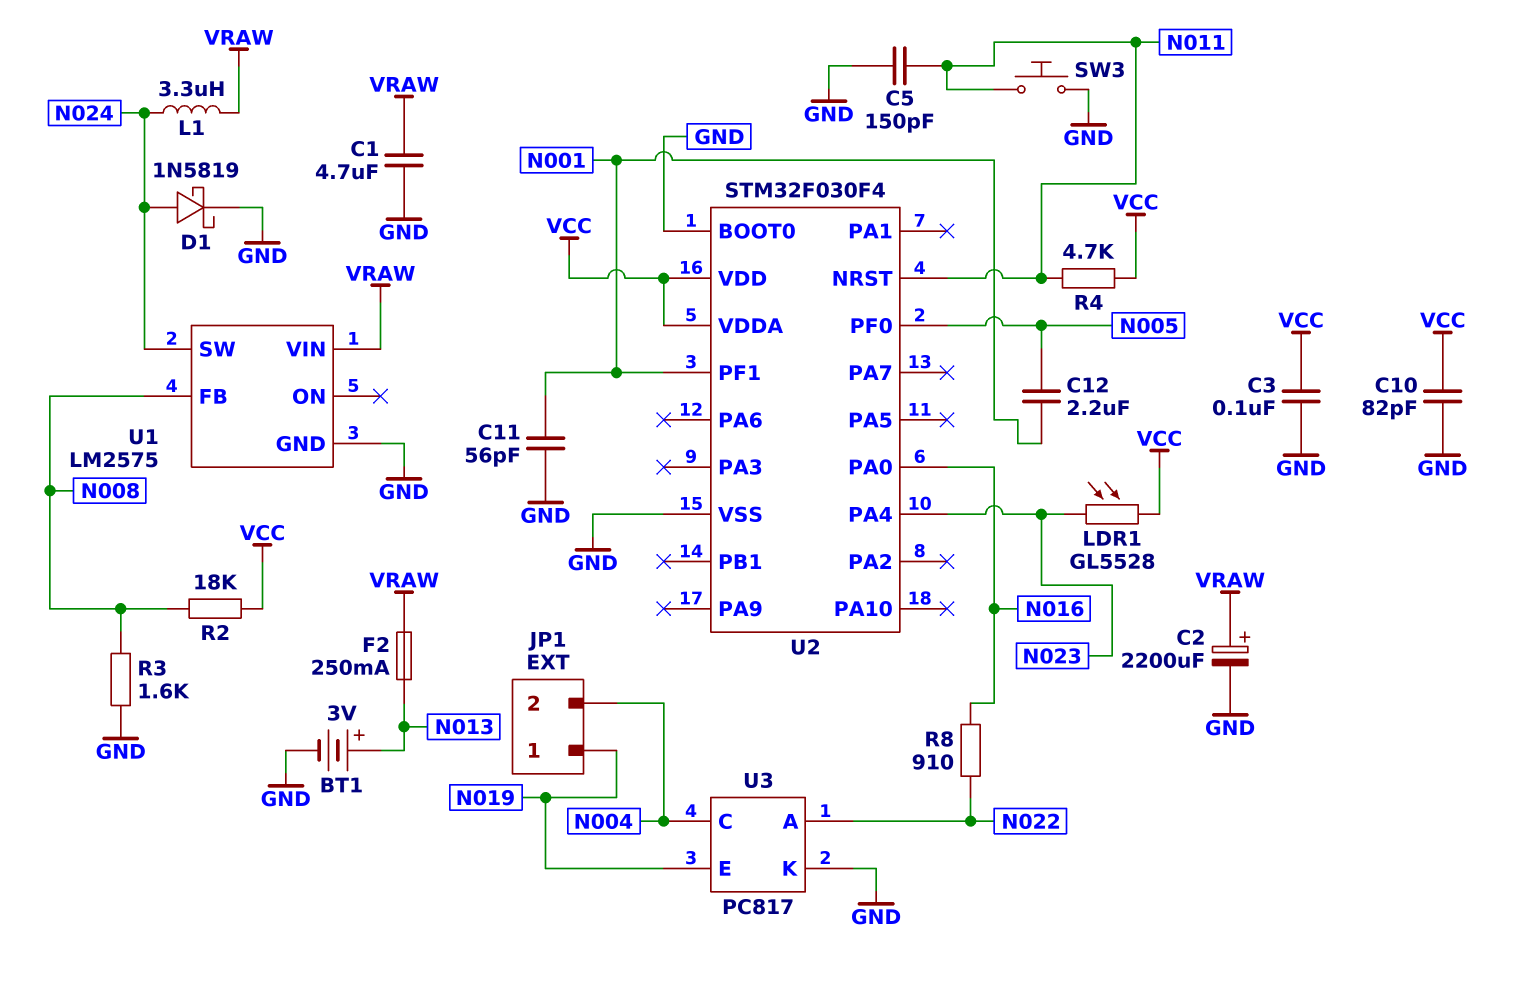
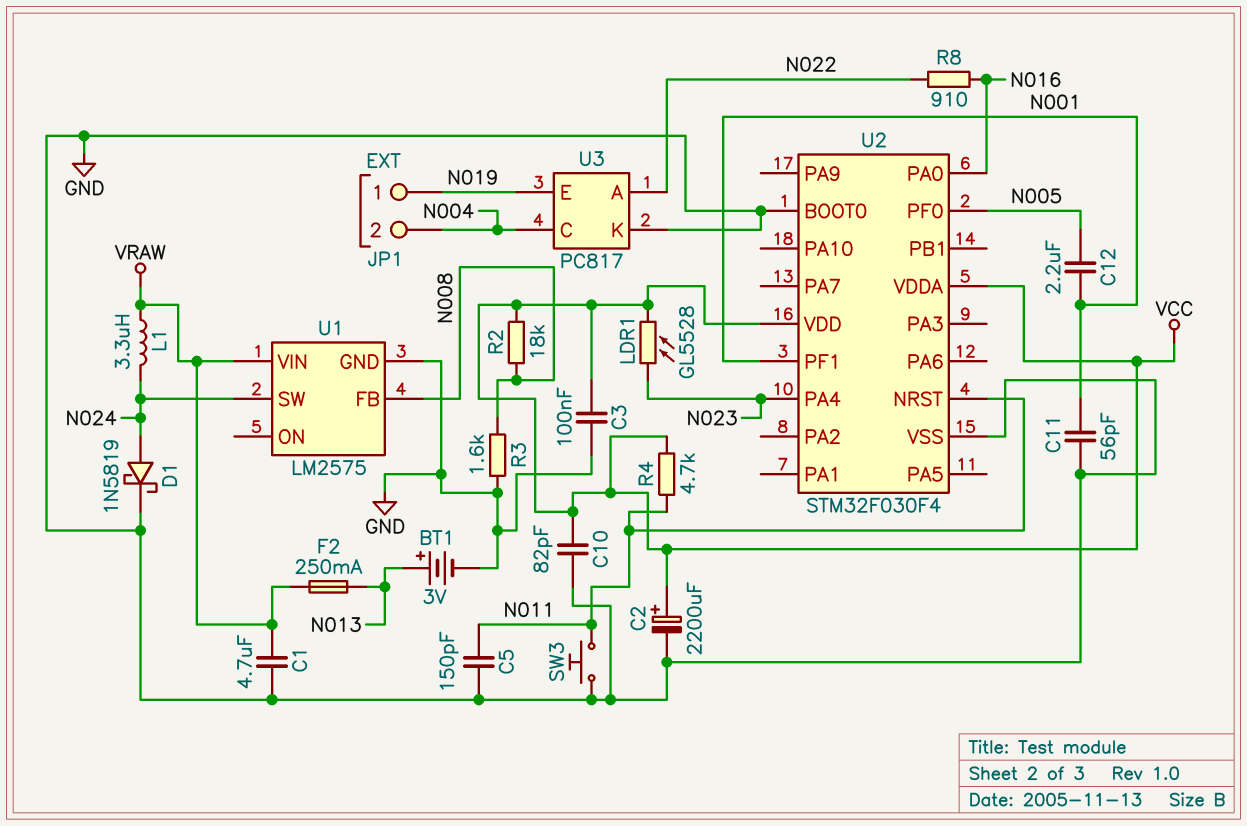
C2: 2200uF (plus VRAW, minus GND) -> 2200uF (plus VCC, minus GND)

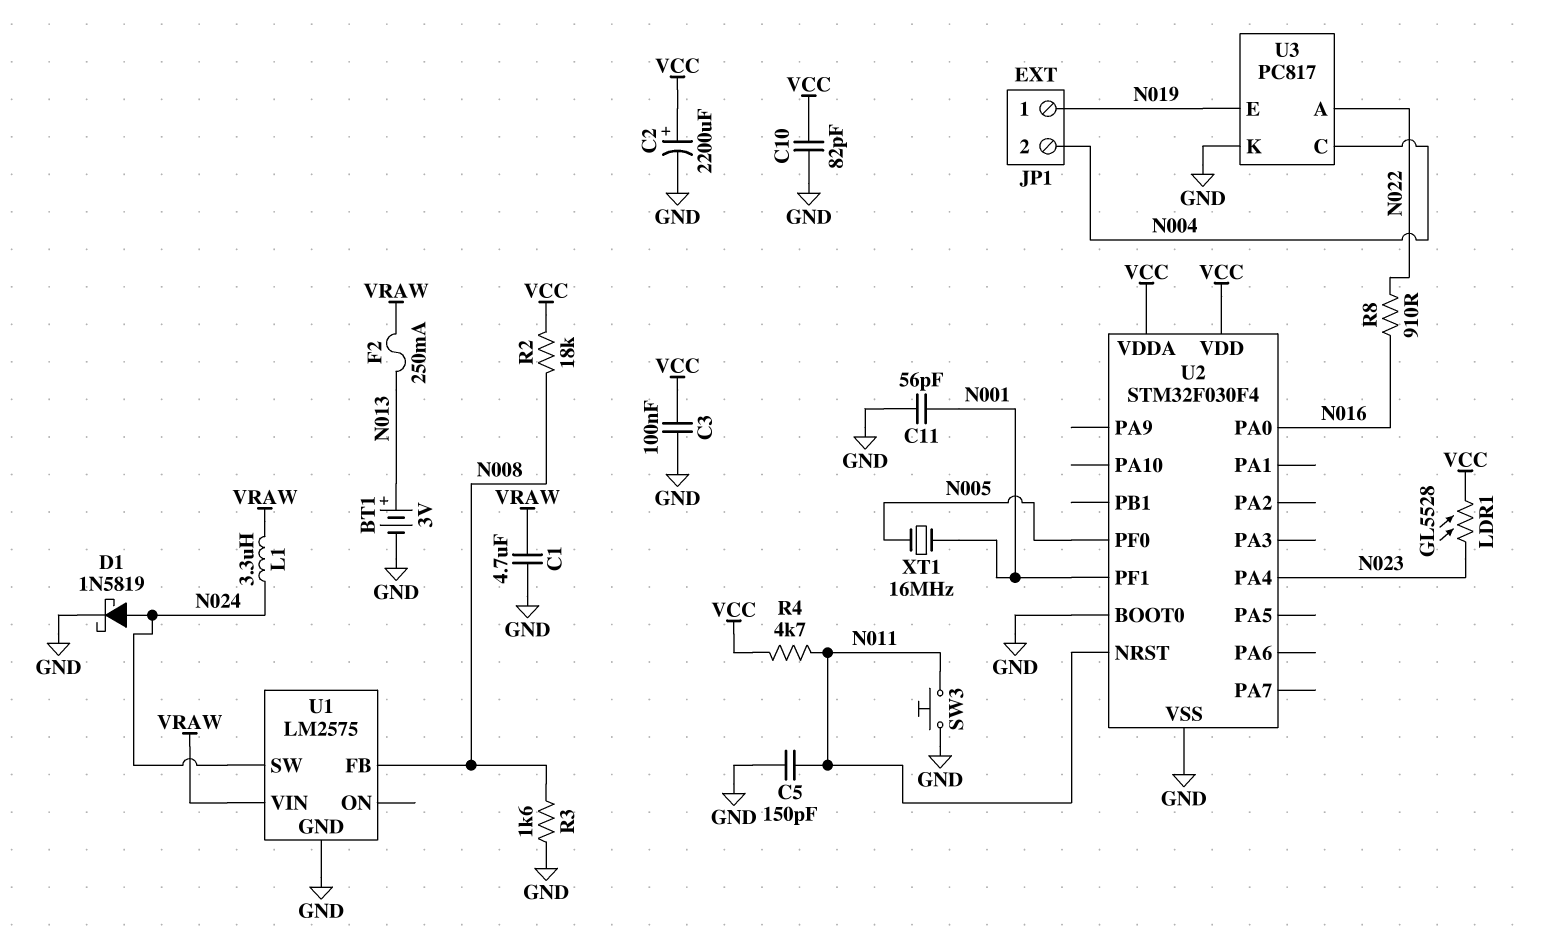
C12: 2.2uF (N001, N005) -> none
XT1: none -> 16MHz (N001, N005)

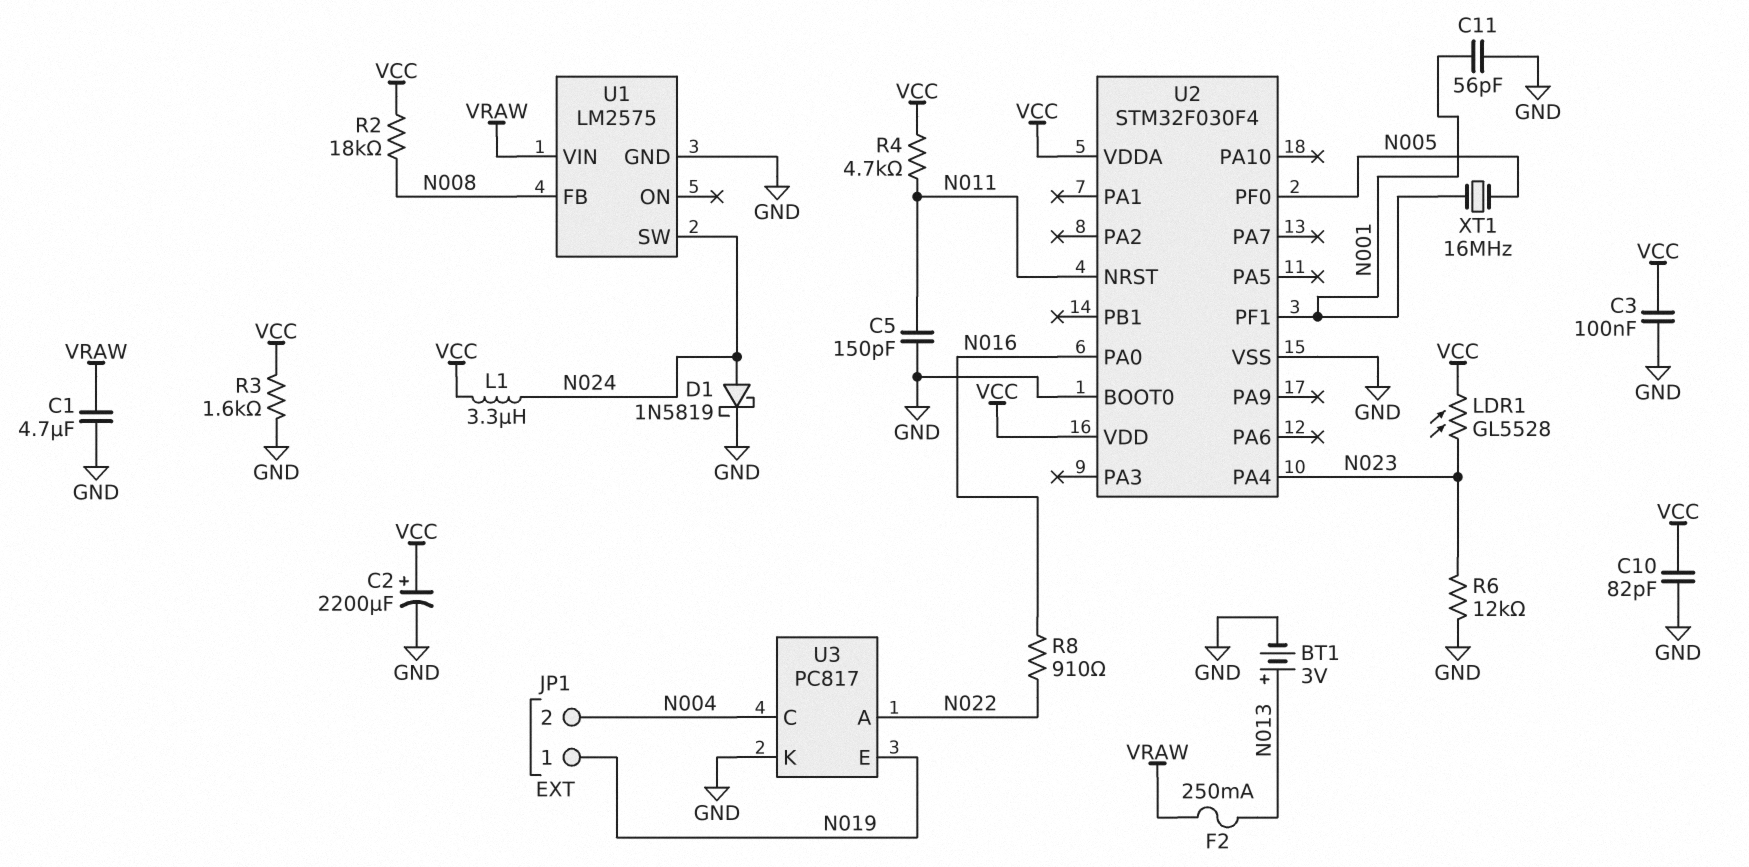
L1: 3.3uH (N024, VRAW) -> 3.3uH (N024, VCC)
R3: 1.6k (GND, N008) -> 1.6k (GND, VCC)
R6: none -> 12k (GND, N023)
SW3: button (GND, N011) -> none

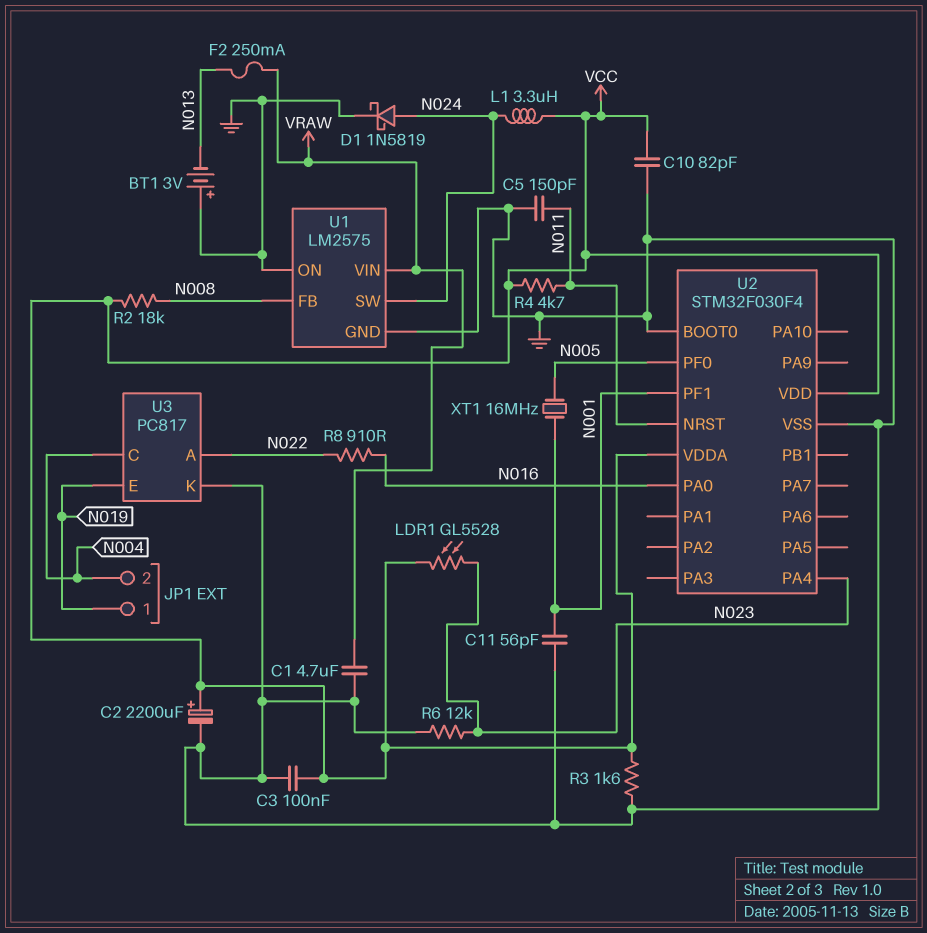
BT1: 3V (plus N013, minus GND) -> 3V (plus GND, minus N013)
U1 pin ON: none -> GND

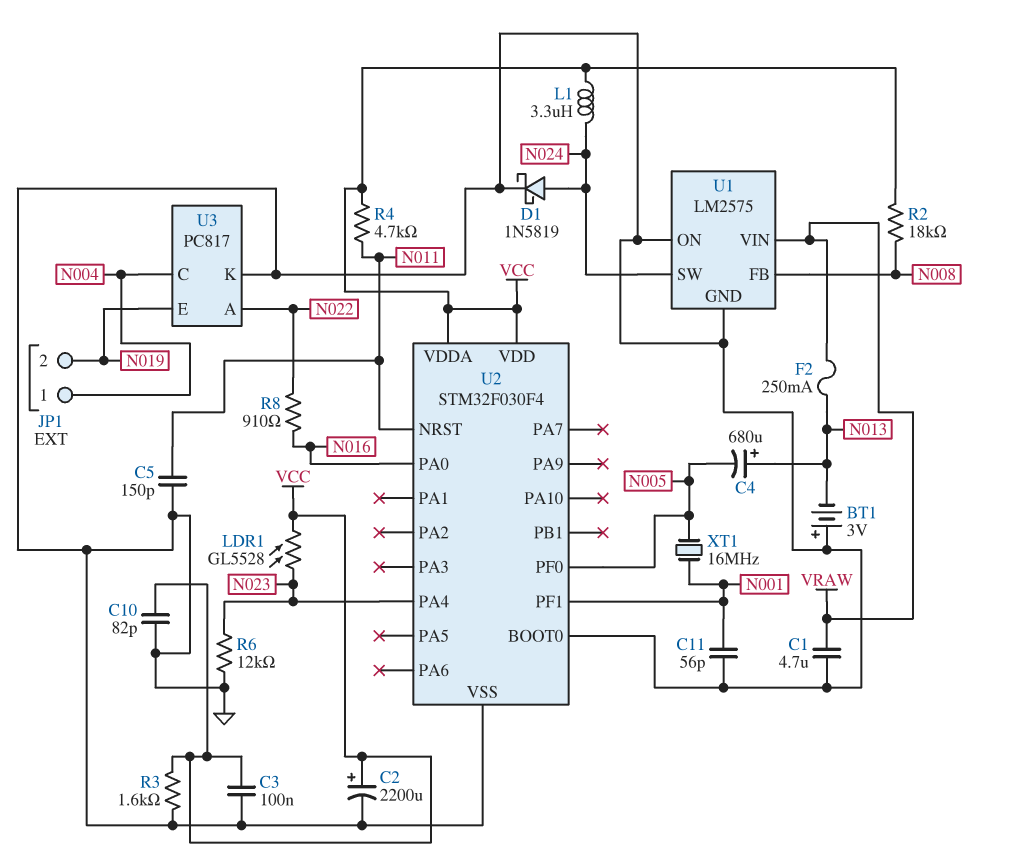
C4: none -> 680uF (plus N013, minus N005)
JP1 pin 1: N019 -> N004
JP1 pin 2: N004 -> N019

